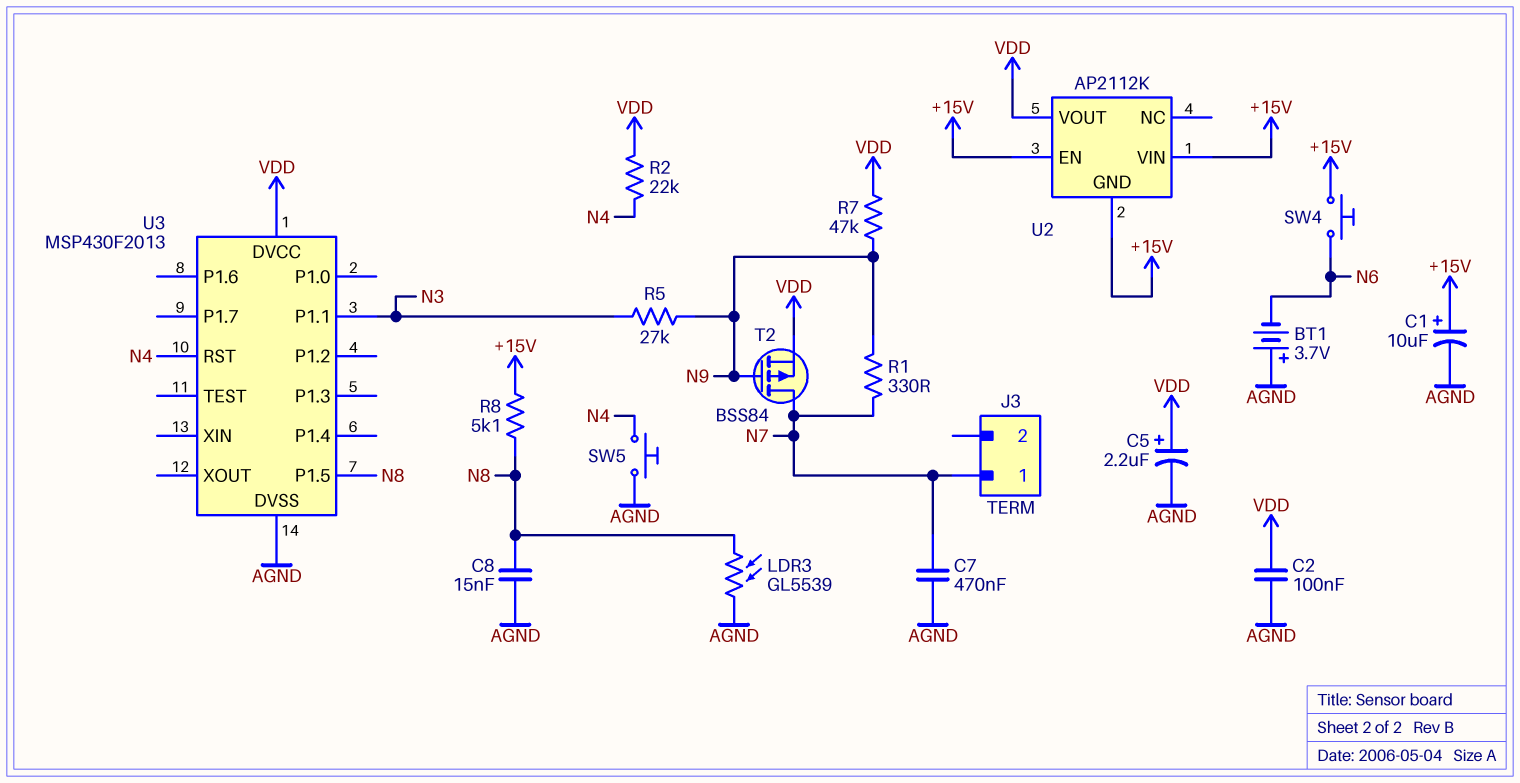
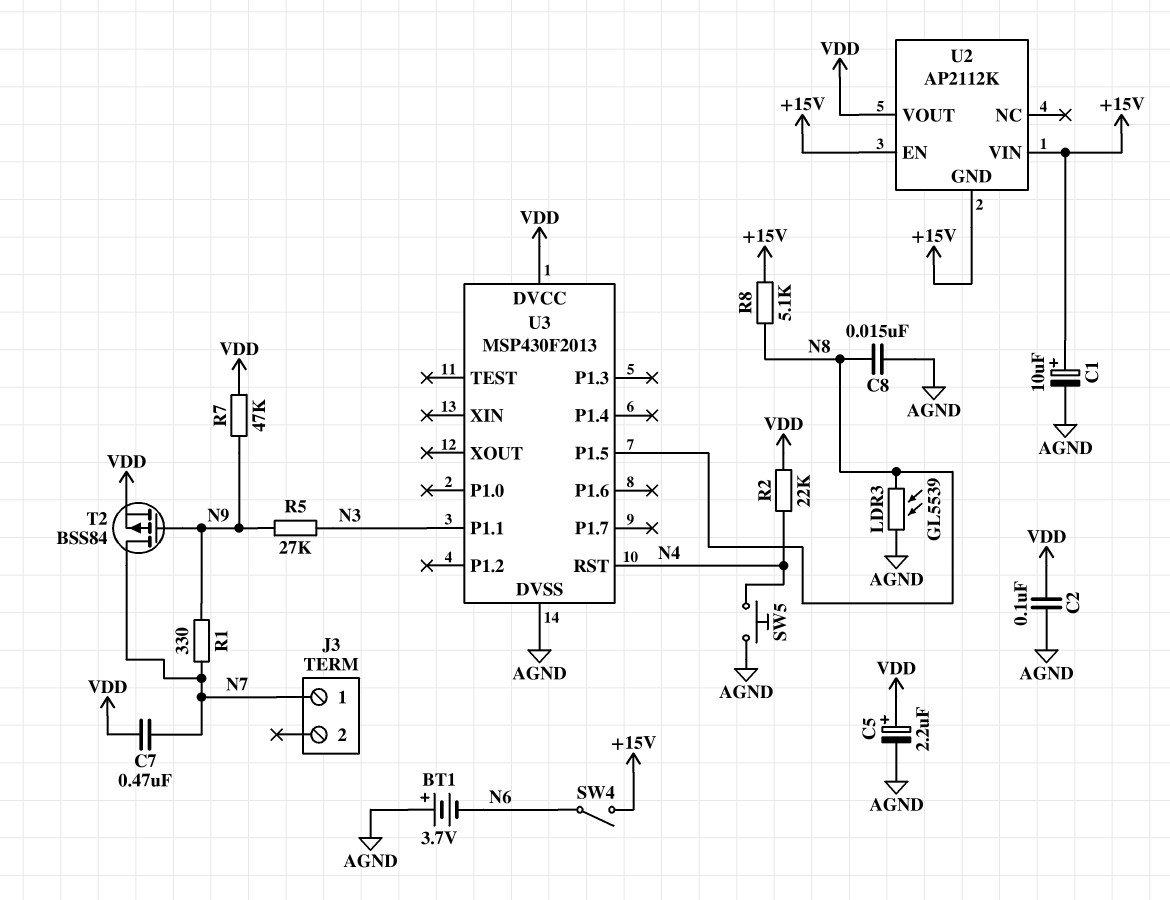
C7: 470nF (AGND, N7) -> 470nF (N7, VDD)
SW4: button (+15V, N6) -> switch (+15V, N6)

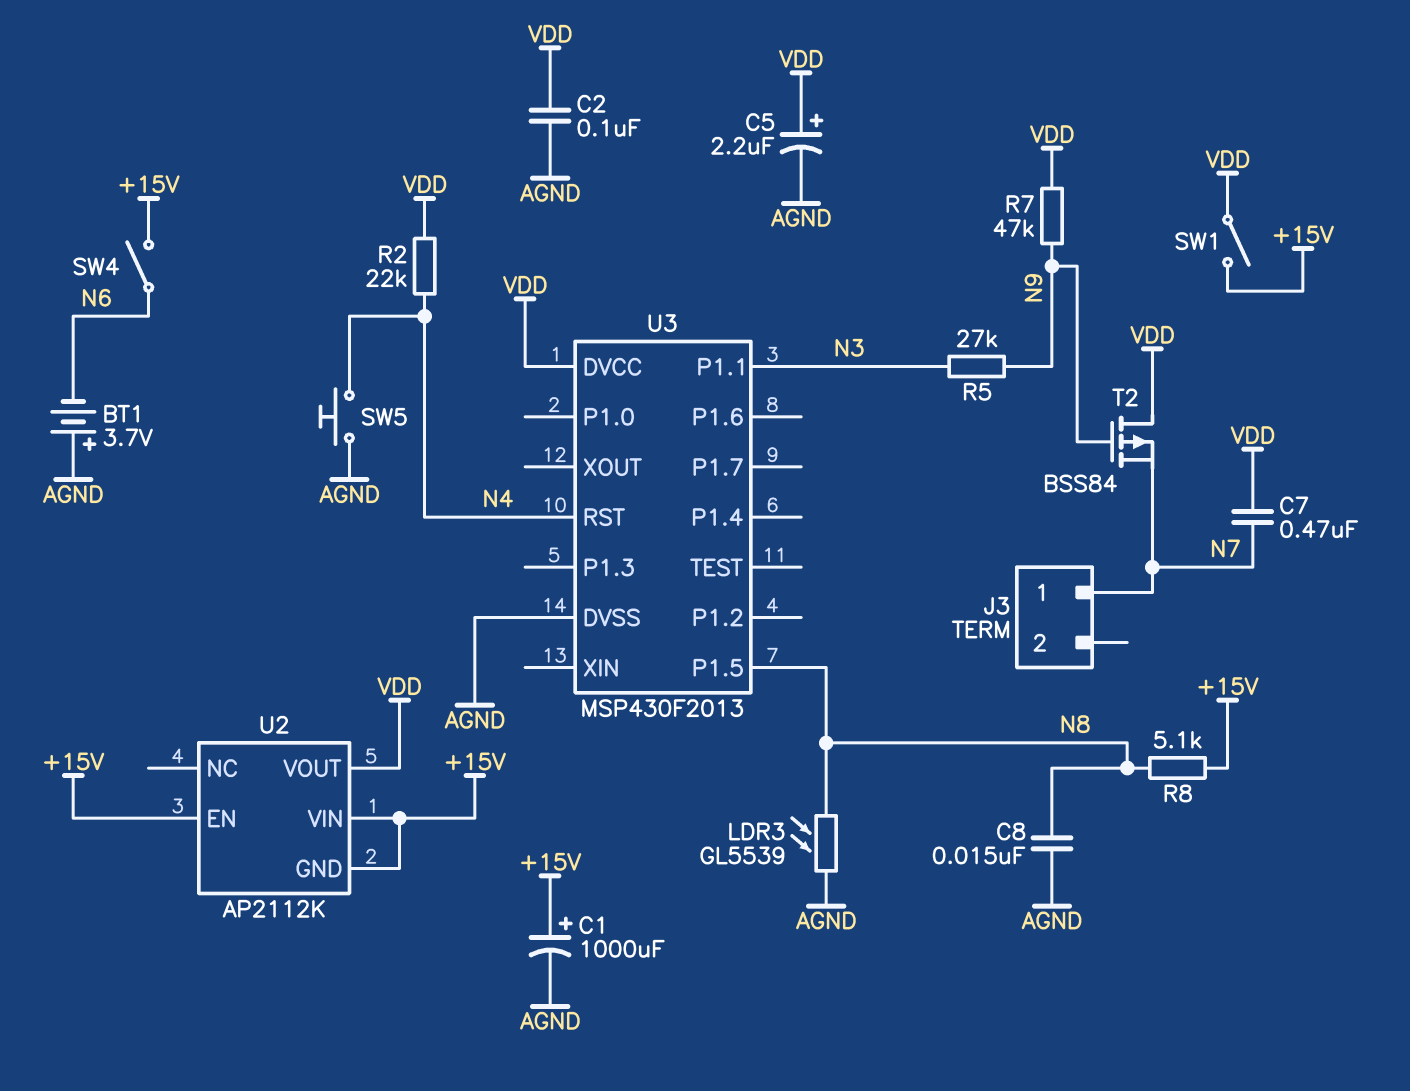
C1: 10uF (plus +15V, minus AGND) -> 1000uF (plus +15V, minus AGND)
R1: 330 (N7, N9) -> none
SW1: none -> switch (+15V, VDD)
T2: PMOS BSS84 (G N9, D N7, S VDD) -> PMOS BSS84 (G N9, D VDD, S N7)

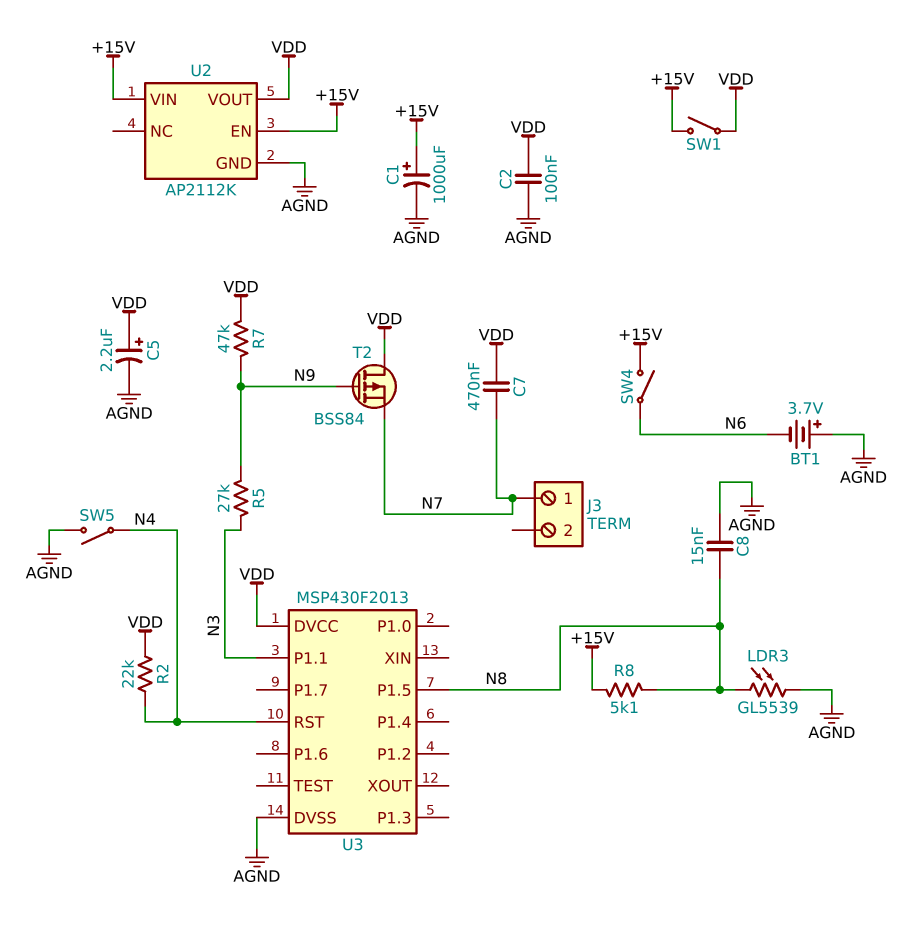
SW5: button (AGND, N4) -> switch (AGND, N4)
U2 pin GND: +15V -> AGND

